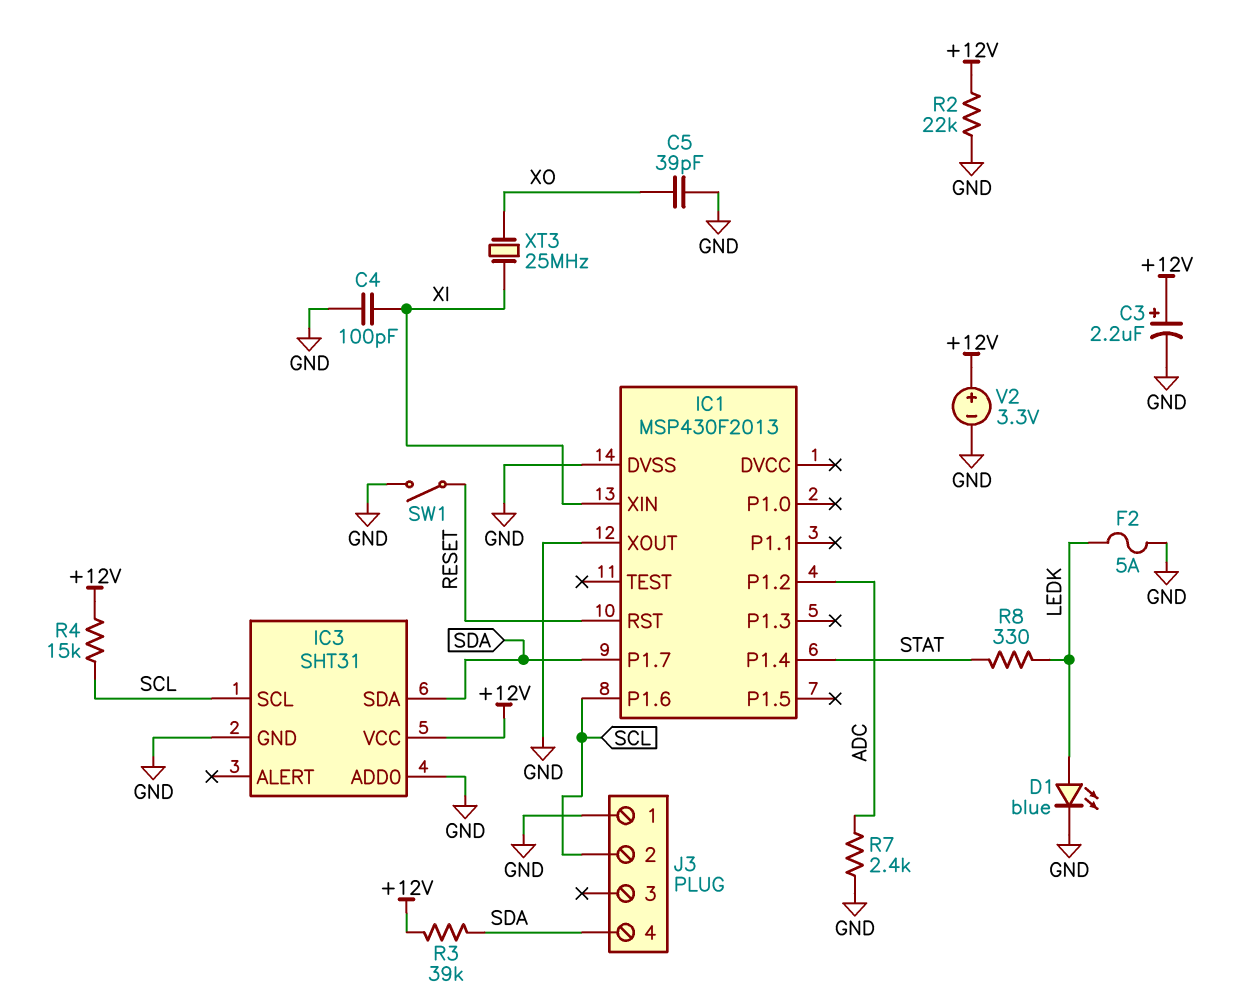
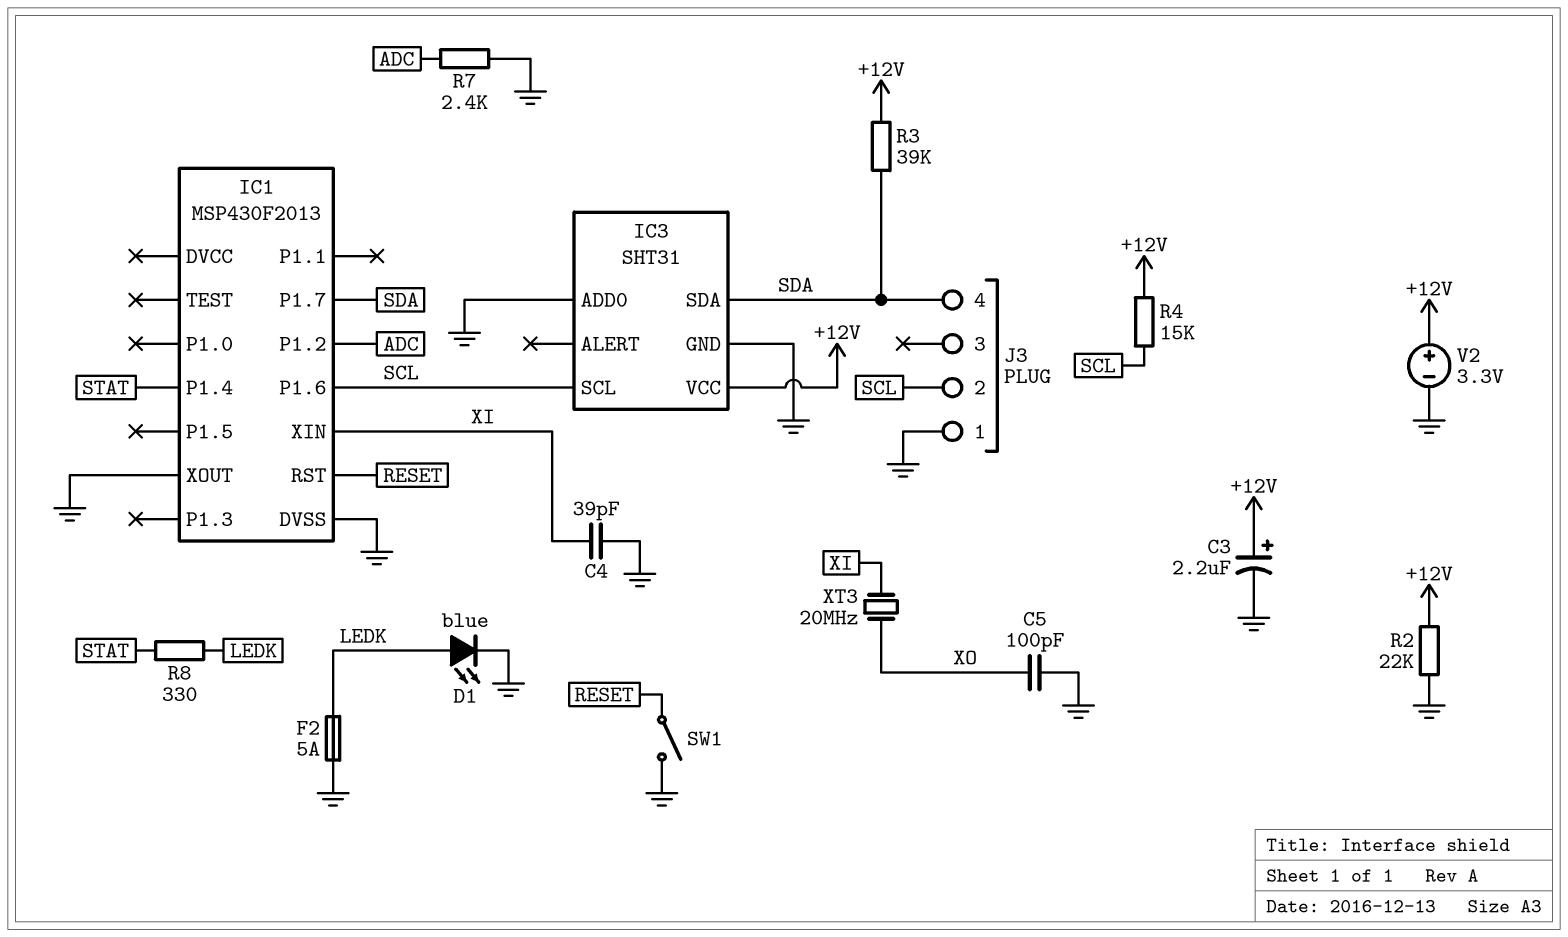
C4: 100pF (GND, XI) -> 39pF (GND, XI)
C5: 39pF (GND, XO) -> 100pF (GND, XO)
XT3: 25MHz (XI, XO) -> 20MHz (XI, XO)

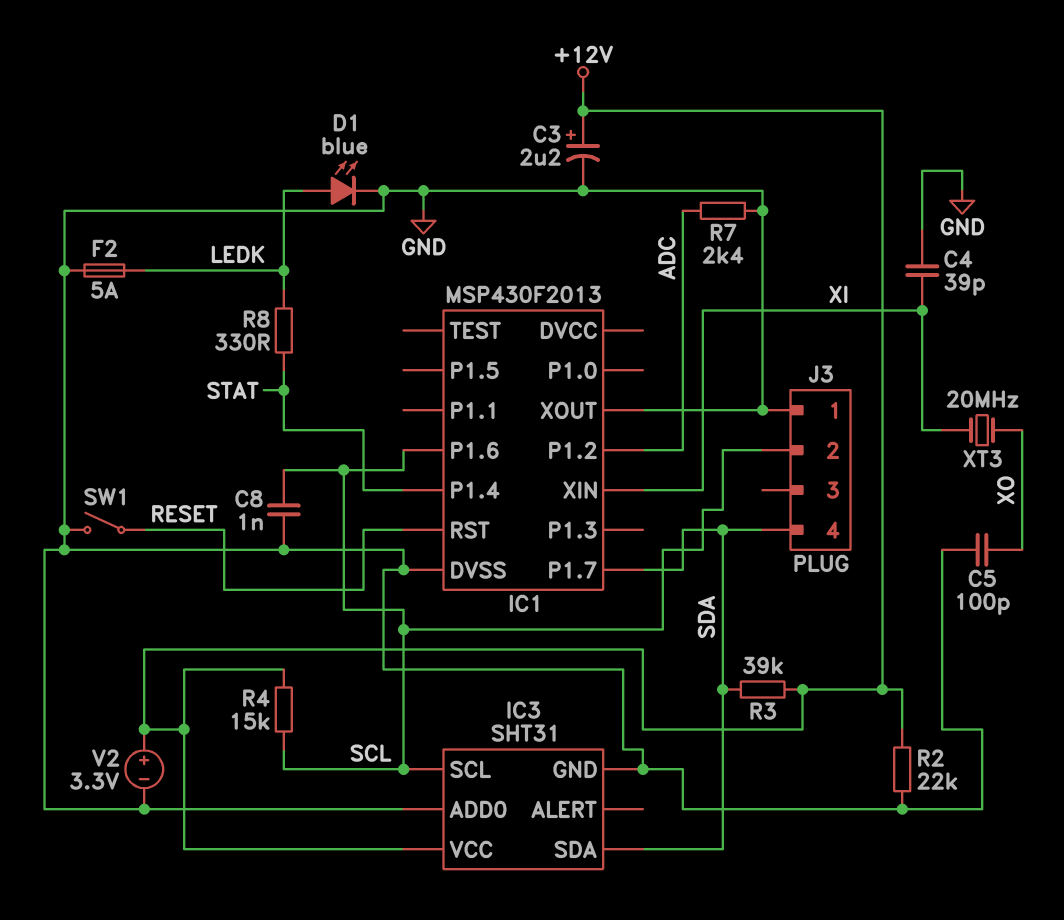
C8: none -> 1nF (GND, SCL)

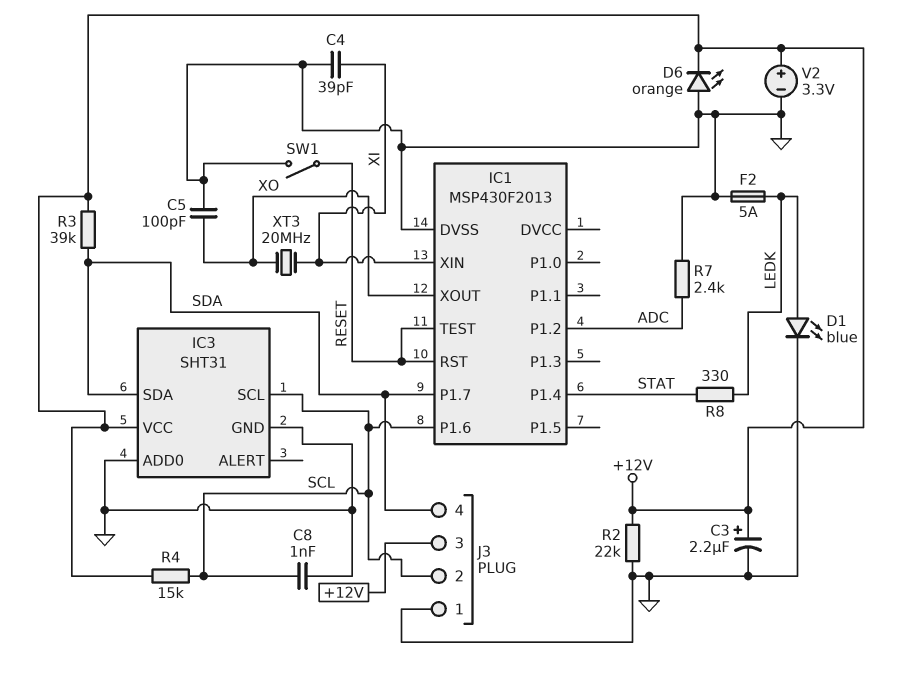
D6: none -> LED orange (A GND, K +12V)
IC1 pin TEST: none -> RESET
IC1 pin XOUT: GND -> XO
J3 pin 3: none -> +12V

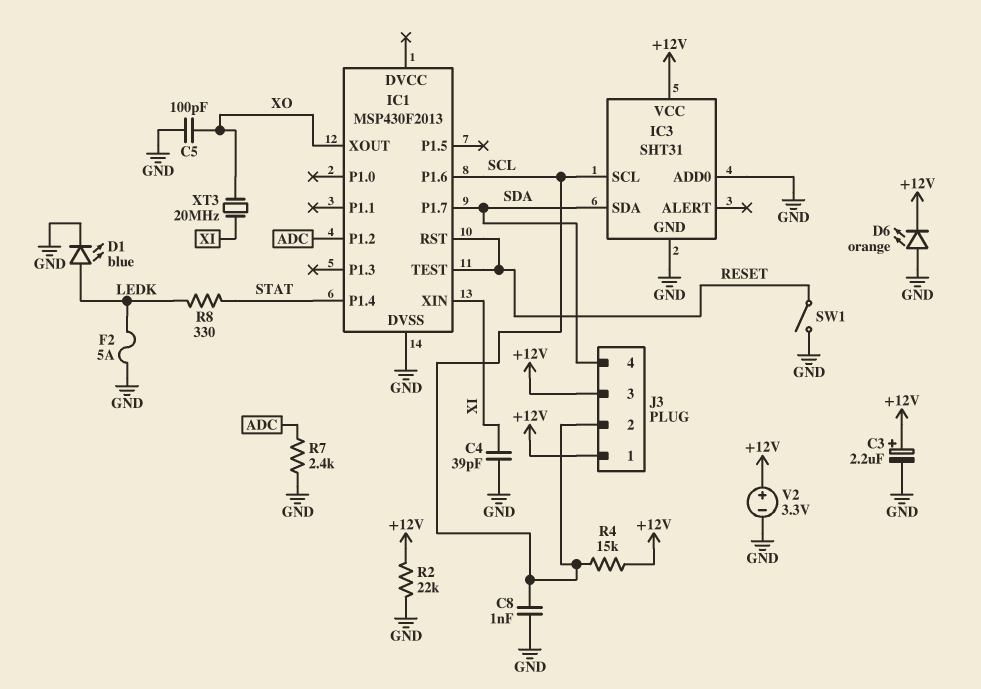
J3 pin 1: GND -> +12V
R3: 39k (+12V, SDA) -> none

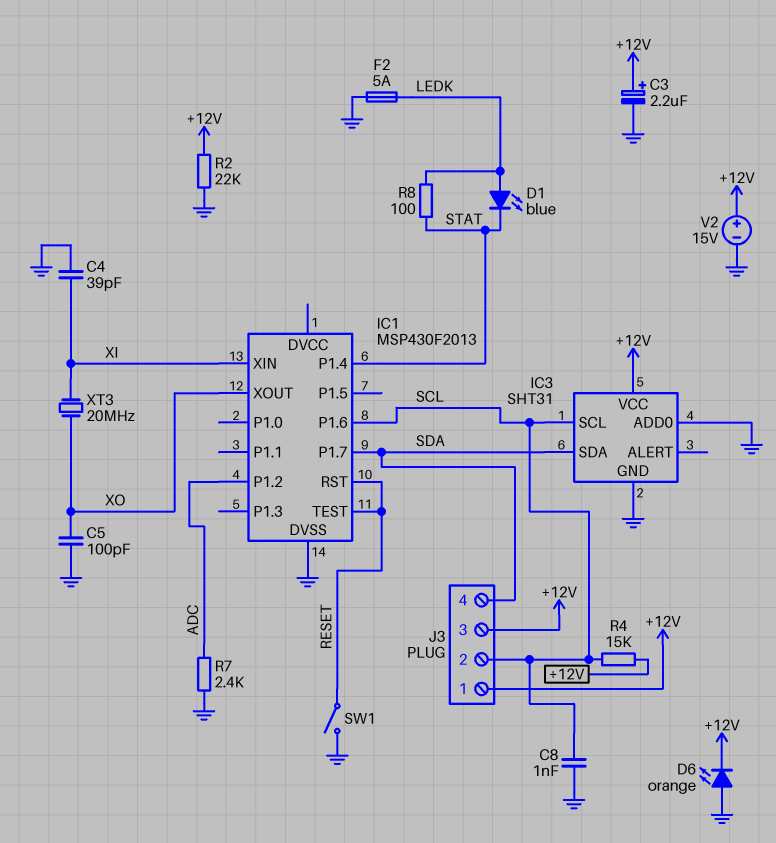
D1: LED blue (A LEDK, K GND) -> LED blue (A LEDK, K STAT)
R8: 330 (LEDK, STAT) -> 100 (LEDK, STAT)
V2: 3.3V (plus +12V, minus GND) -> 15V (plus +12V, minus GND)

